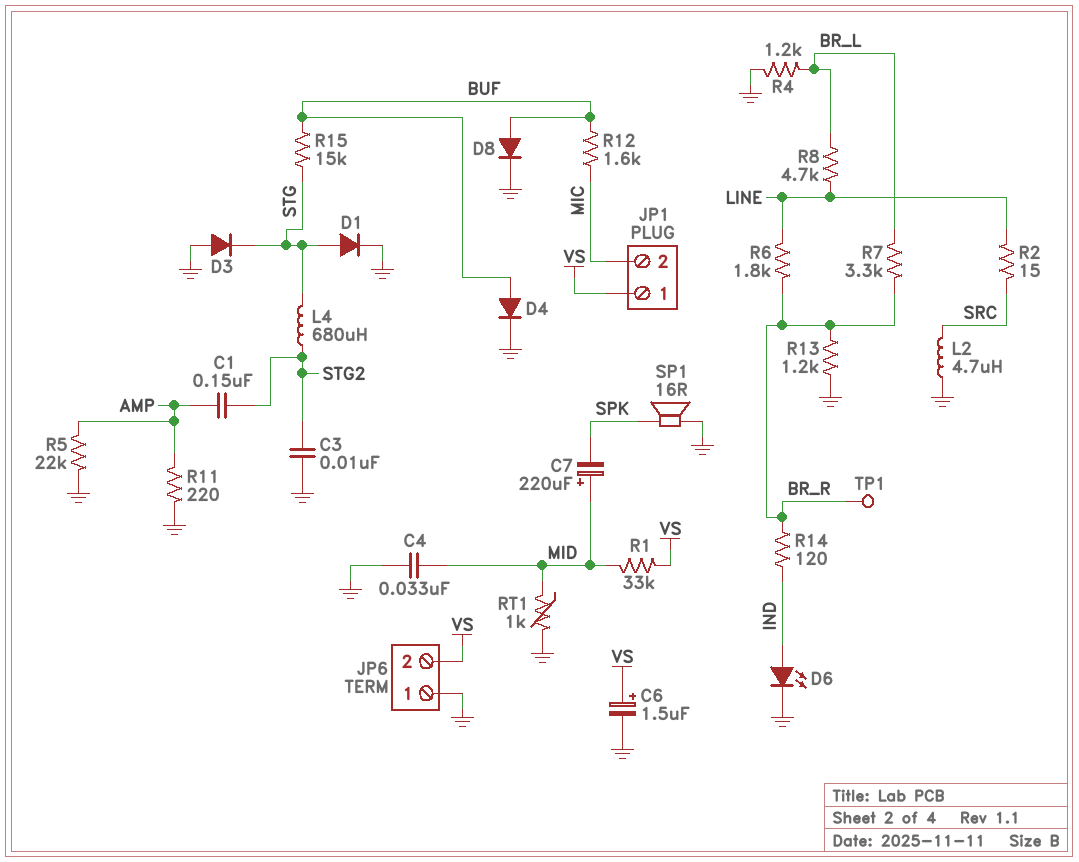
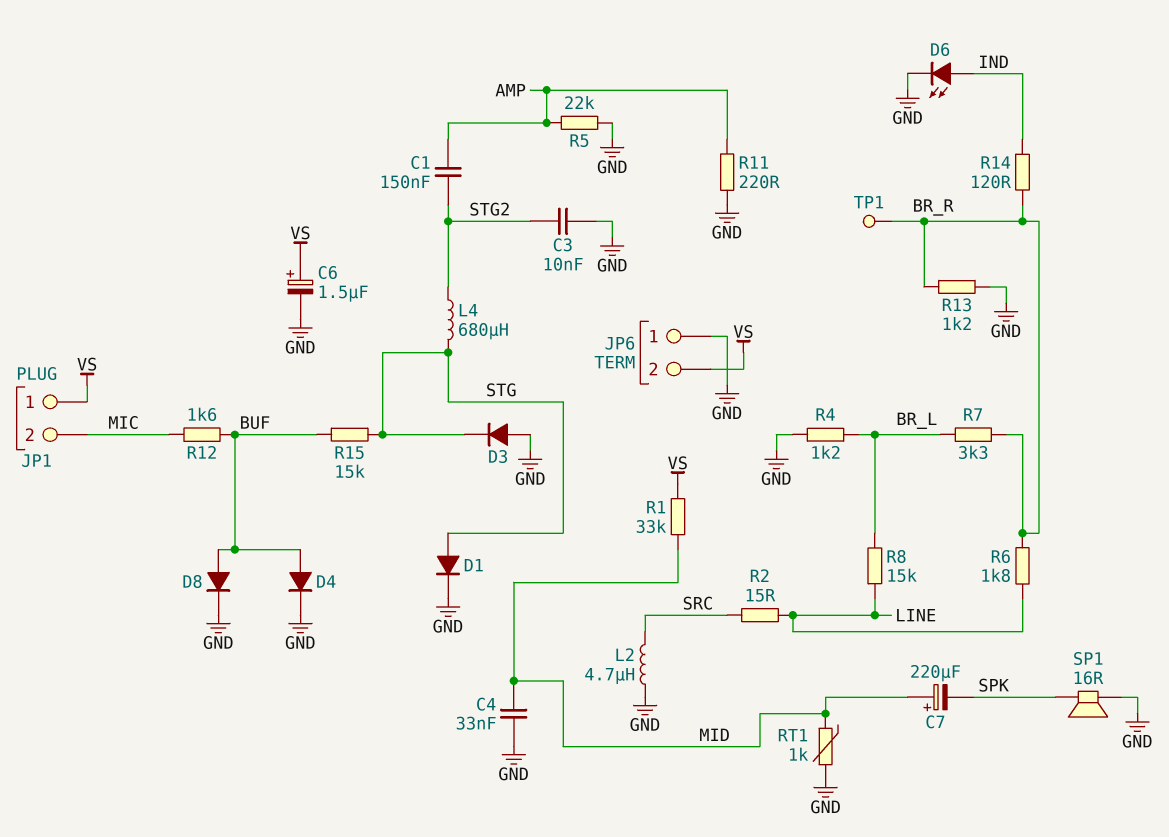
R8: 4.7k (BR_L, LINE) -> 15k (BR_L, LINE)

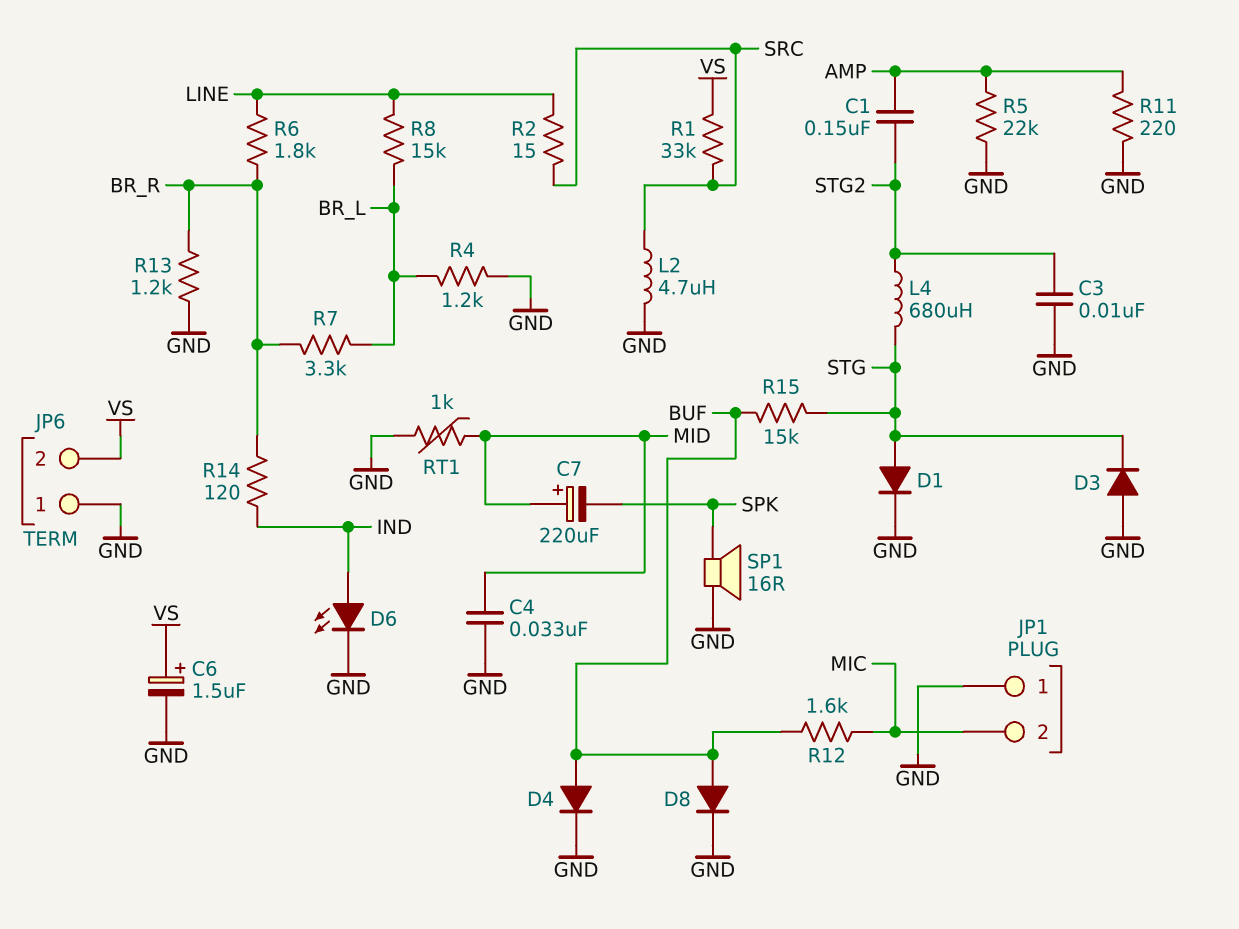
JP1 pin 1: VS -> GND
R1: 33k (MID, VS) -> 33k (SRC, VS)
TP1: test point (BR_R) -> none

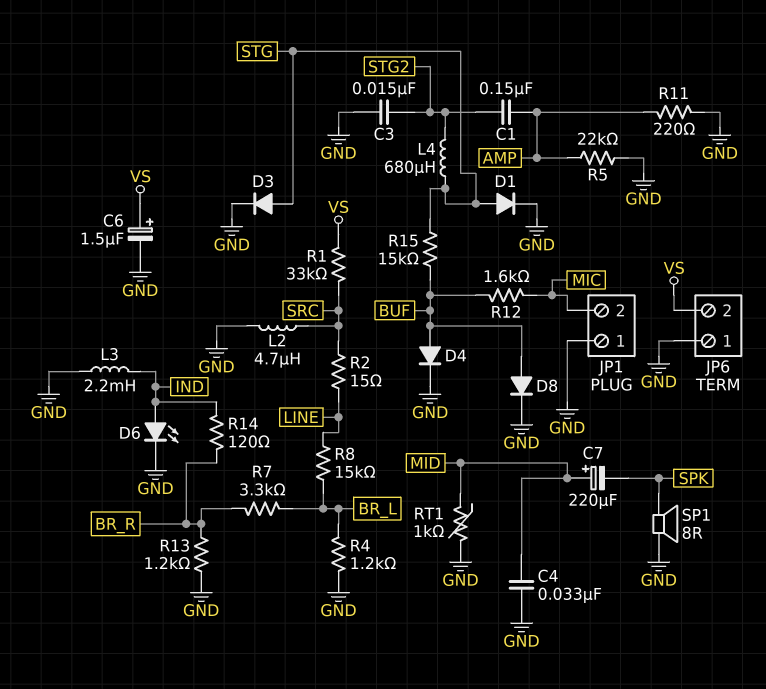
C3: 10nF (GND, STG2) -> 15nF (GND, STG2)
D3: diode (A GND, K STG) -> diode (A STG, K GND)
L3: none -> 2.2mH (GND, IND)
R6: 1.8k (BR_R, LINE) -> none
SP1: speaker 16R (GND, SPK) -> speaker 8R (GND, SPK)

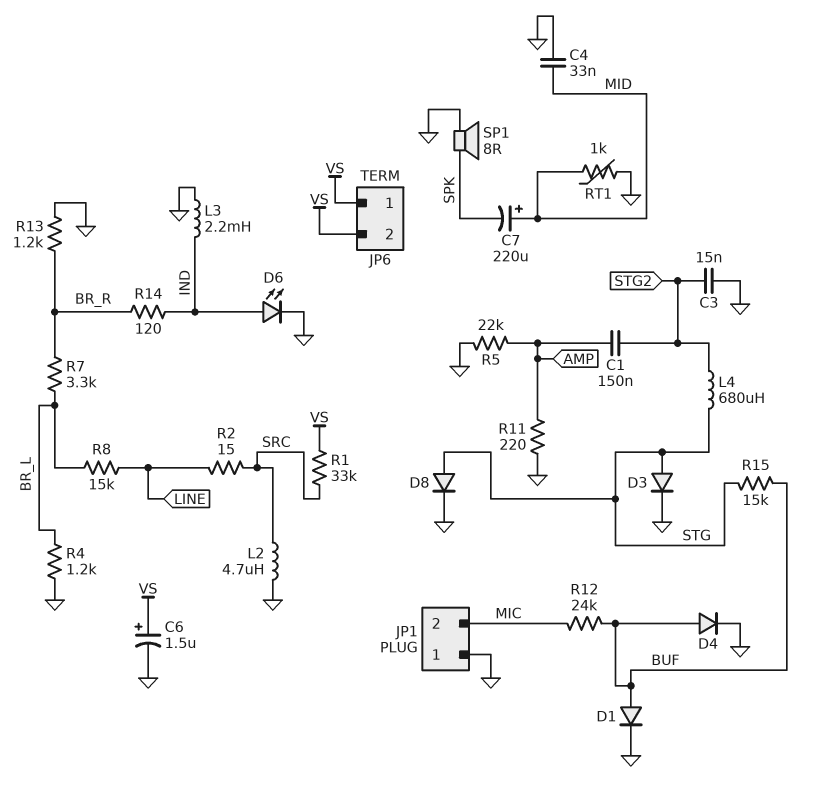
D1: diode (A STG, K GND) -> diode (A BUF, K GND)
D8: diode (A BUF, K GND) -> diode (A STG, K GND)
JP6 pin 1: GND -> VS
R12: 1.6k (BUF, MIC) -> 24k (BUF, MIC)

